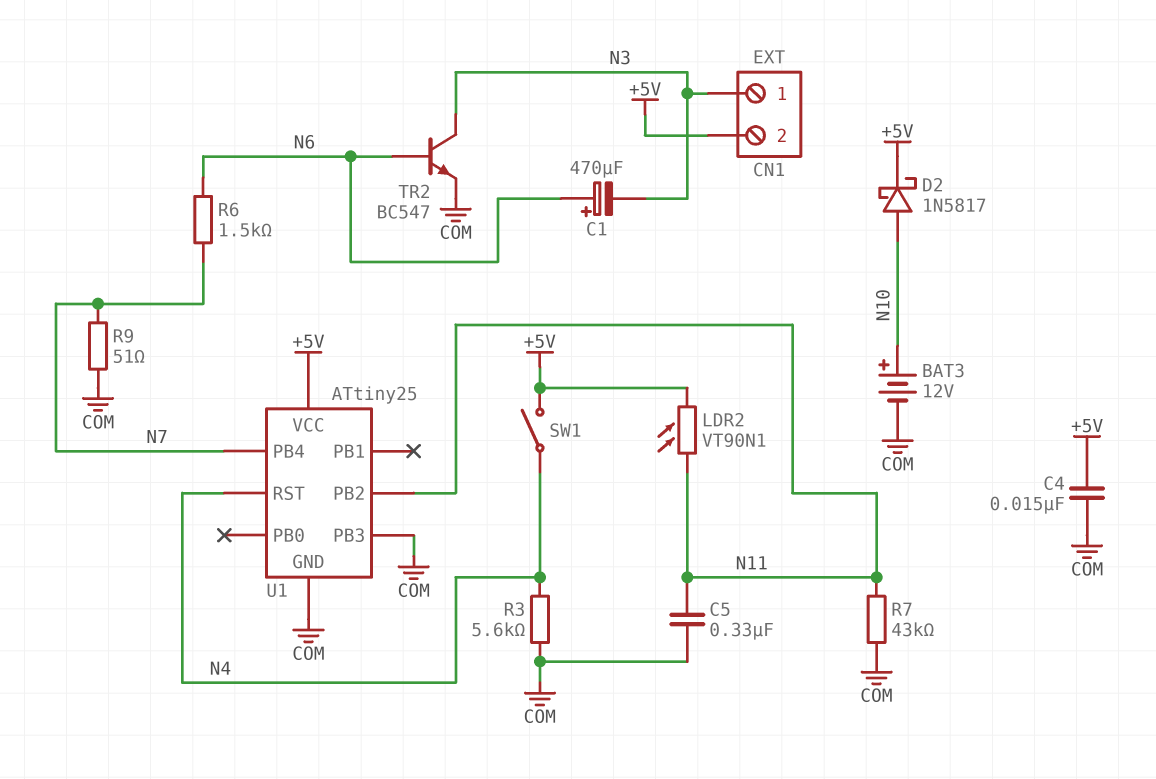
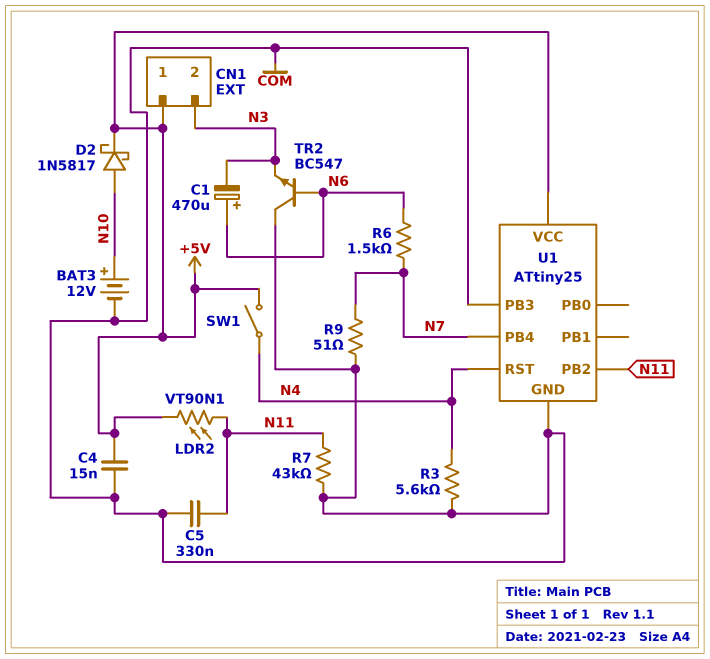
CN1 pin 1: N3 -> +5V
CN1 pin 2: +5V -> N3
TR2: NPN BC547 (B N6, C N3, E COM) -> NPN BC547 (B N6, C COM, E N3)

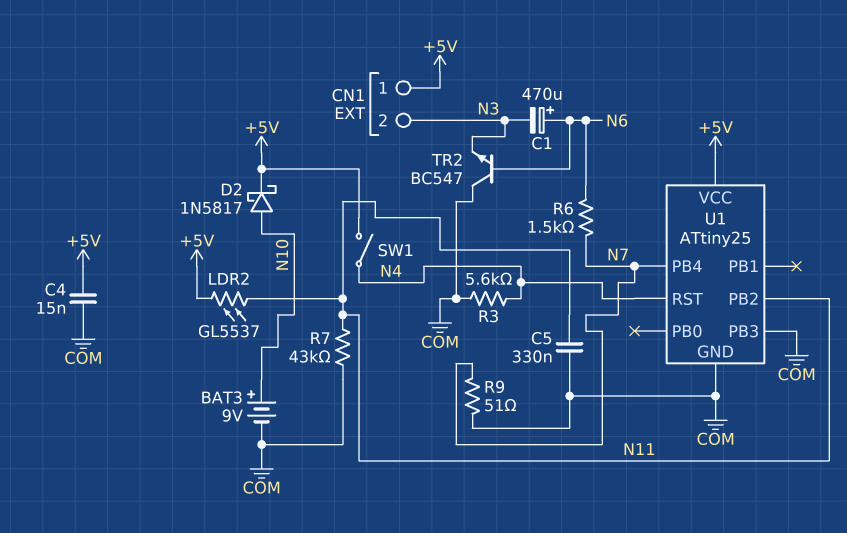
BAT3: 12V (plus N10, minus COM) -> 9V (plus N10, minus COM)
LDR2: VT90N1 (+5V, N11) -> GL5537 (+5V, N11)

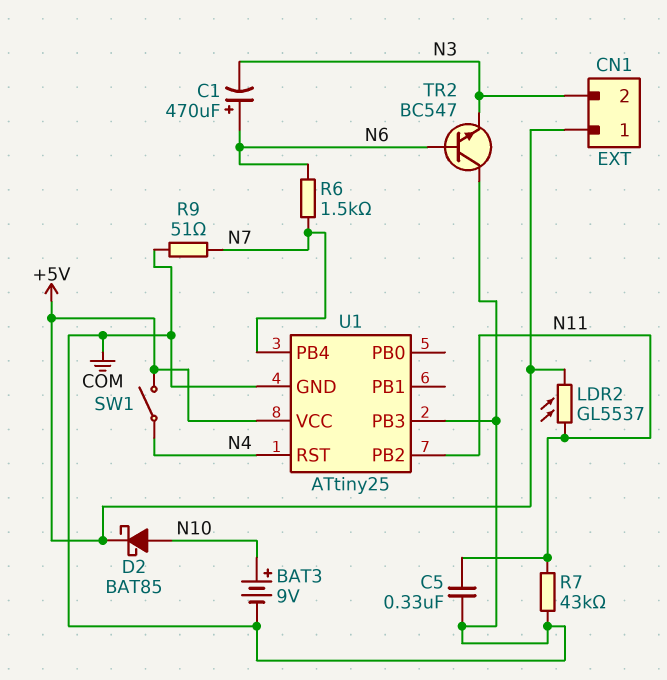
C4: 15nF (+5V, COM) -> none
D2: schottky 1N5817 (A N10, K +5V) -> schottky BAT85 (A N10, K +5V)
R3: 5.6k (COM, N4) -> none

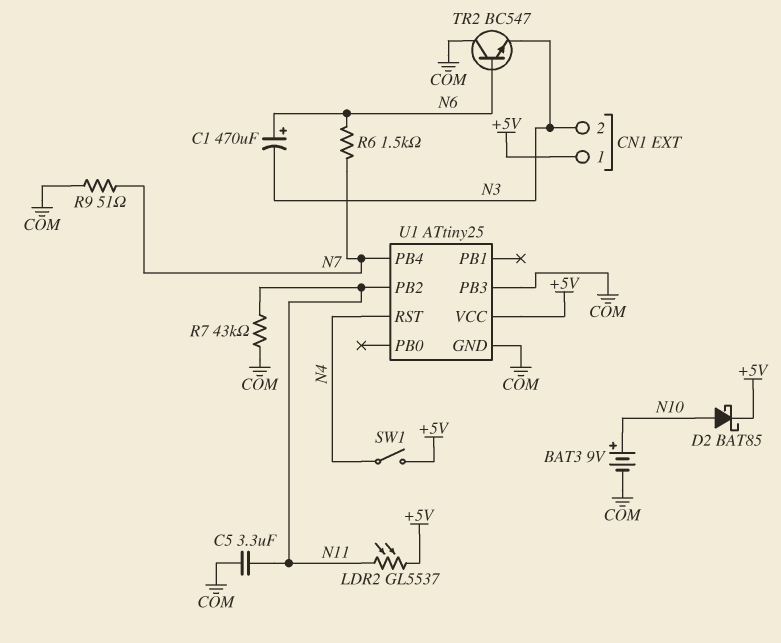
C5: 330nF (COM, N11) -> 3.3uF (COM, N11)

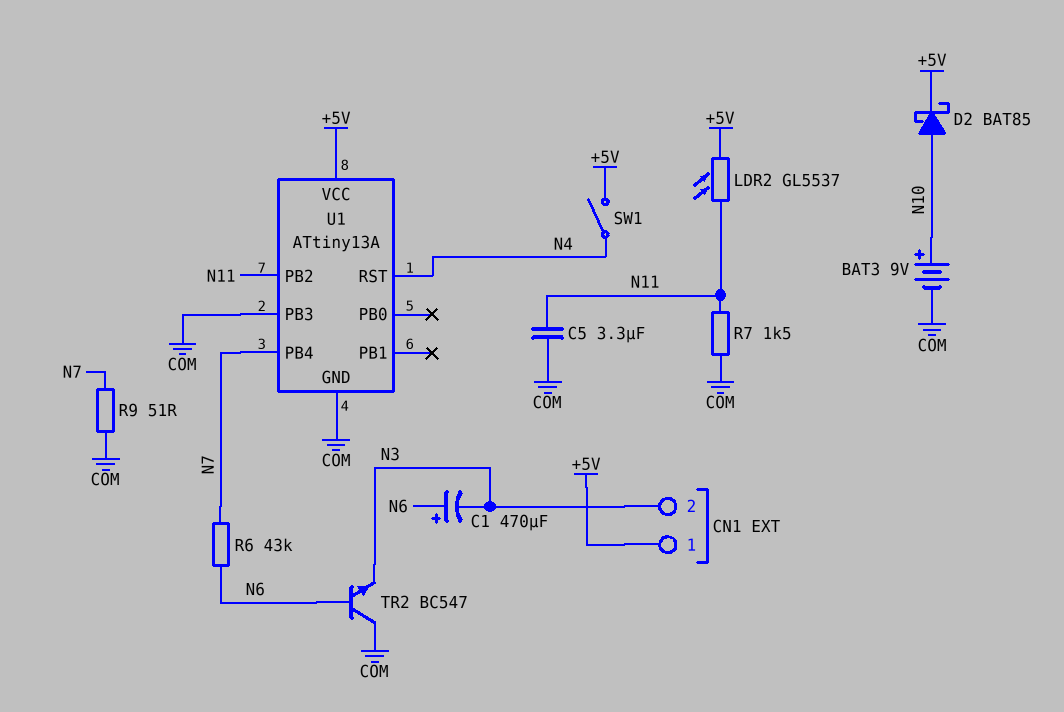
R6: 1.5k (N6, N7) -> 43k (N6, N7)
R7: 43k (COM, N11) -> 1.5k (COM, N11)
U1: ATtiny25 -> ATtiny13A

